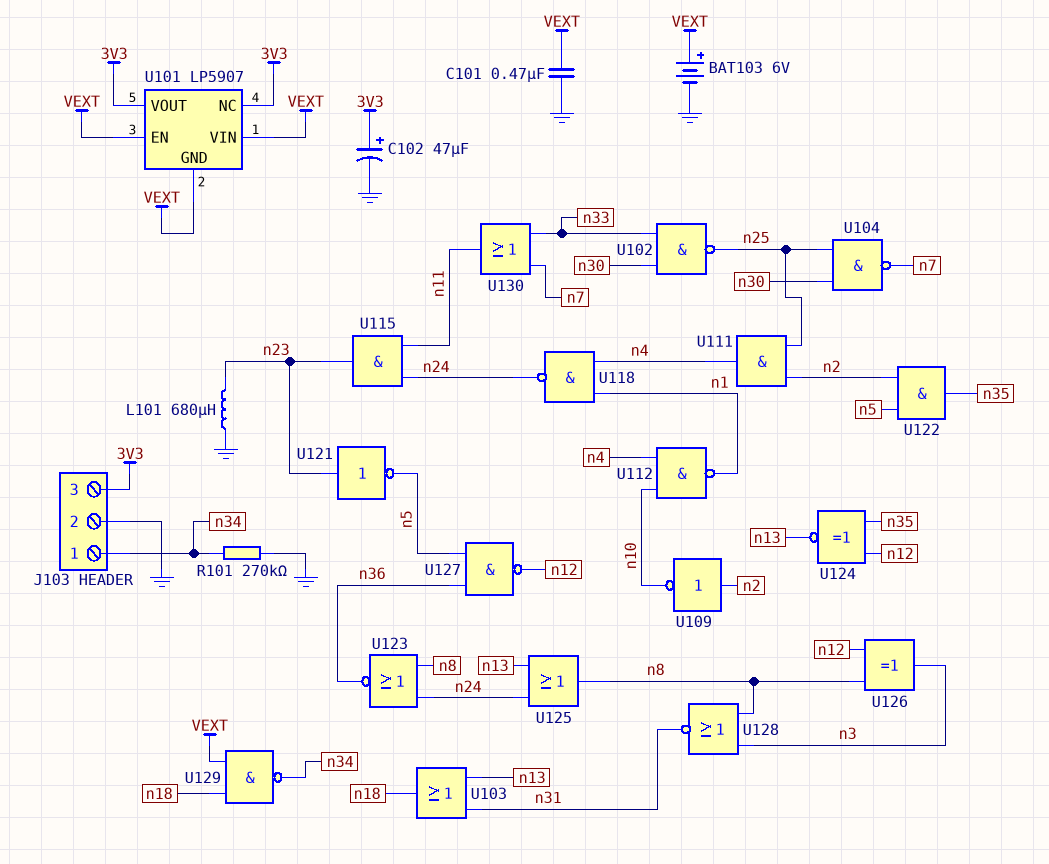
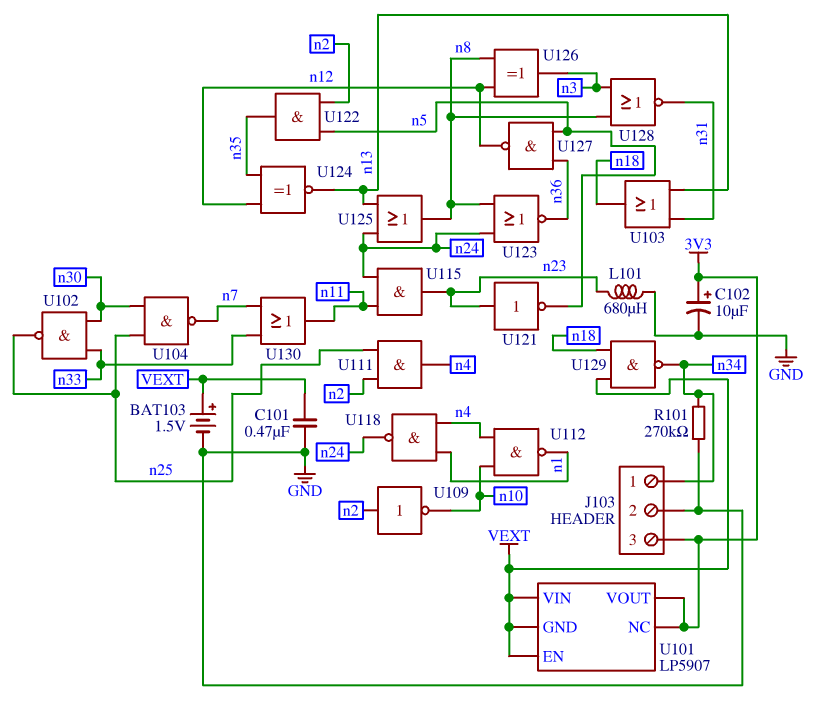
BAT103: 6V (plus VEXT, minus GND) -> 1.5V (plus VEXT, minus GND)
C102: 47uF (plus 3V3, minus GND) -> 10uF (plus 3V3, minus GND)

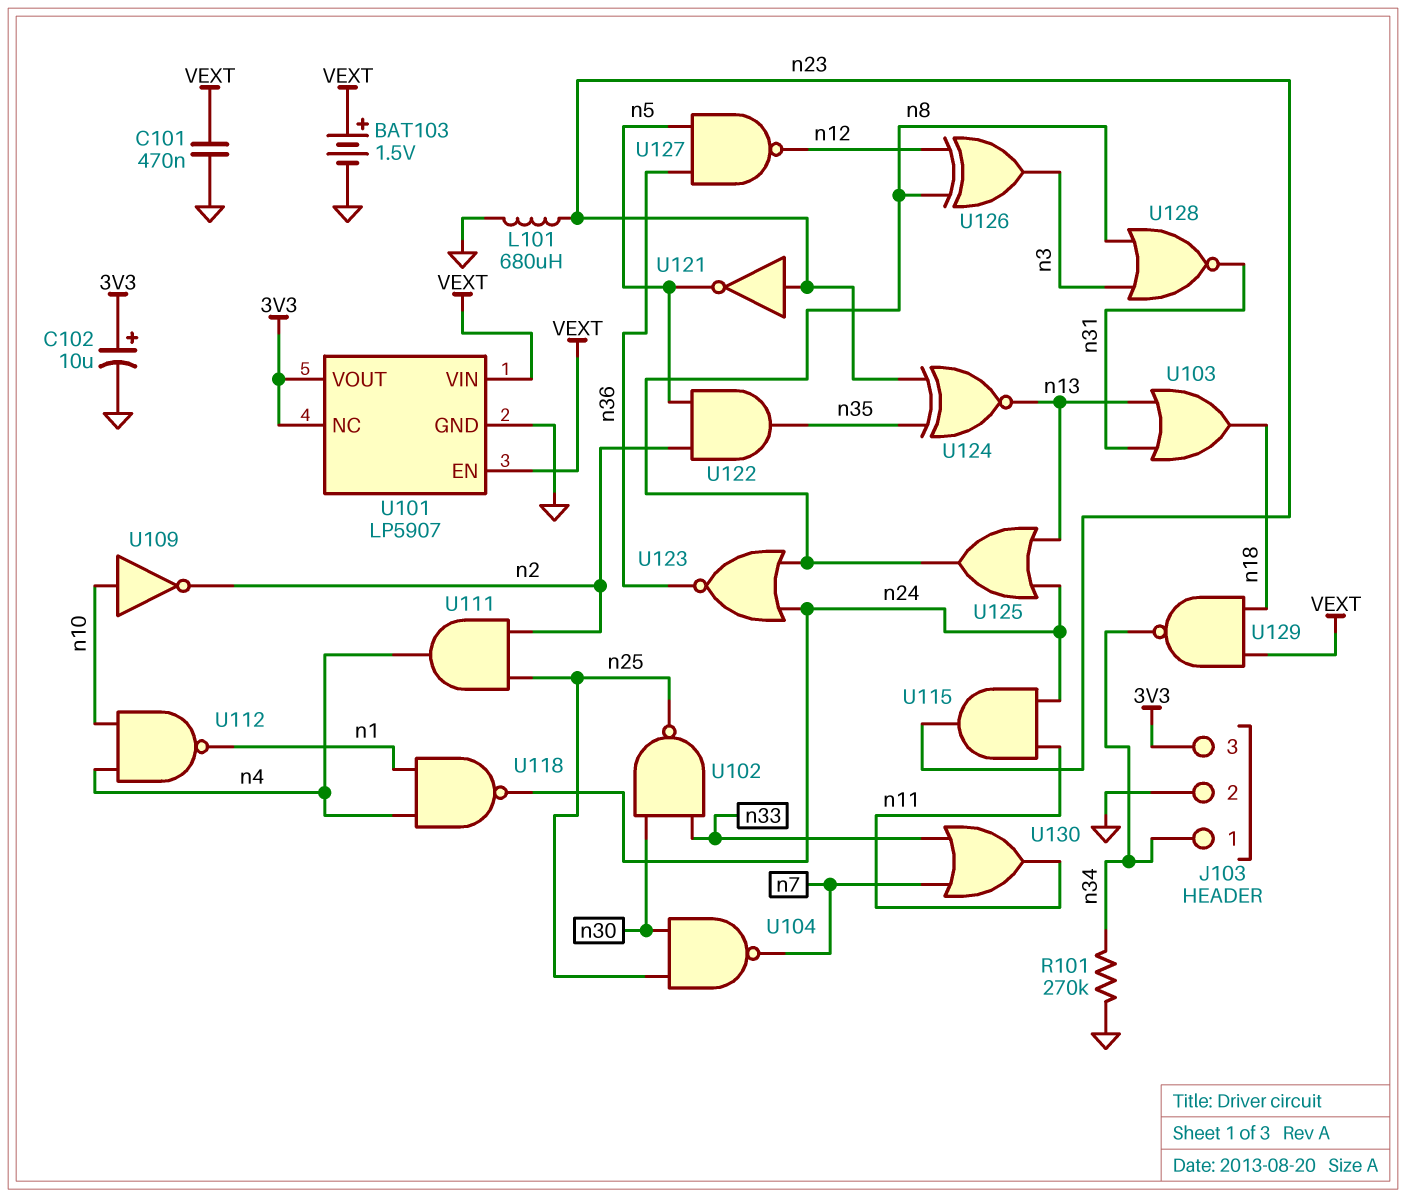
U101 pin GND: VEXT -> GND
U109: NOT (in n2, out n10) -> NOT (in n10, out n2)
U124: XNOR (in n12, in n35, out n13) -> XNOR (in n23, in n35, out n13)

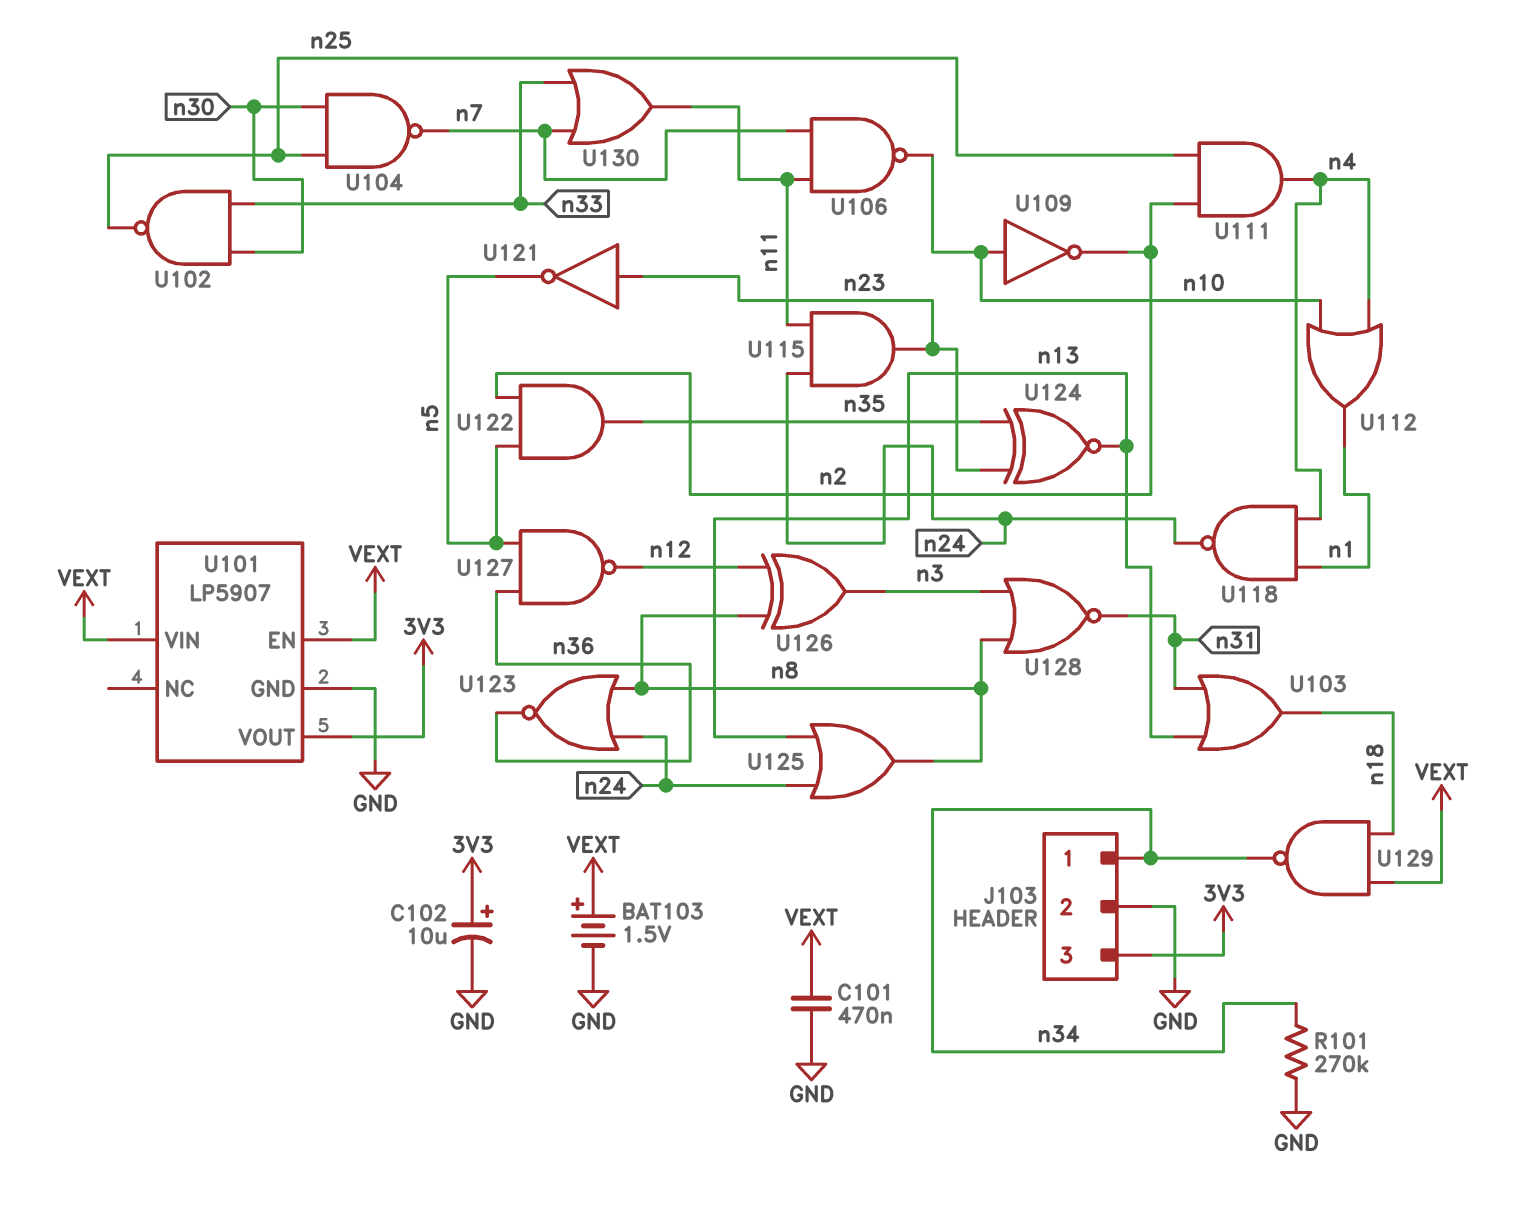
L101: 680uH (GND, n23) -> none
U101 pin NC: 3V3 -> none
U106: none -> NAND (in n7, in n11, out n10)
U112: NAND (in n4, in n10, out n1) -> OR (in n4, in n10, out n1)

